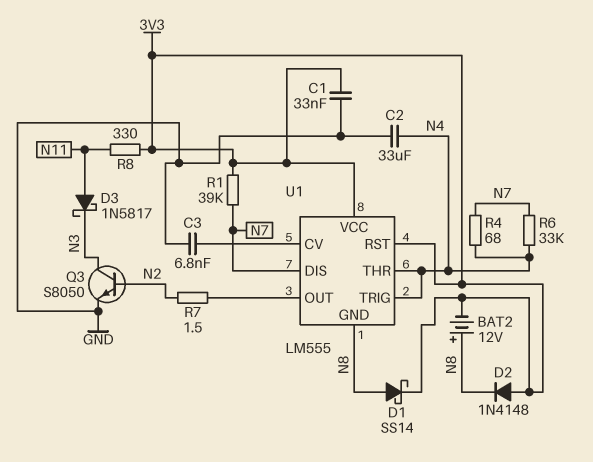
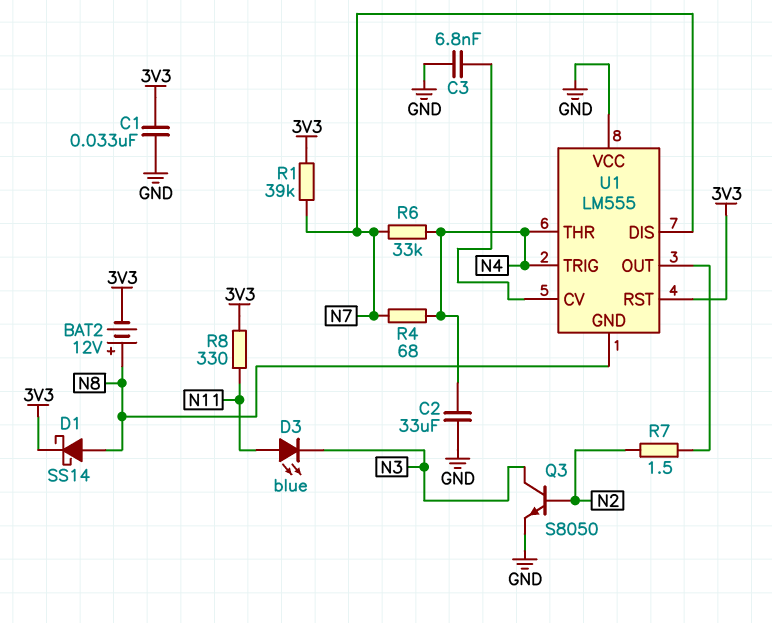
D2: diode 1N4148 (A 3V3, K N8) -> none
D3: schottky 1N5817 (A N11, K N3) -> LED blue (A N11, K N3)
U1 pin VCC: 3V3 -> GND

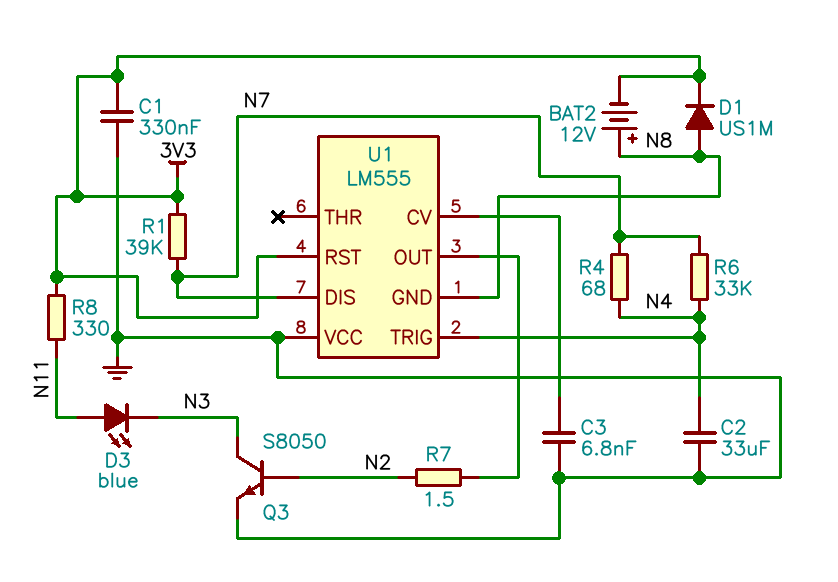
C1: 33nF (3V3, GND) -> 330nF (3V3, GND)
D1: schottky SS14 (A N8, K 3V3) -> diode US1M (A N8, K 3V3)
U1 pin THR: N4 -> none

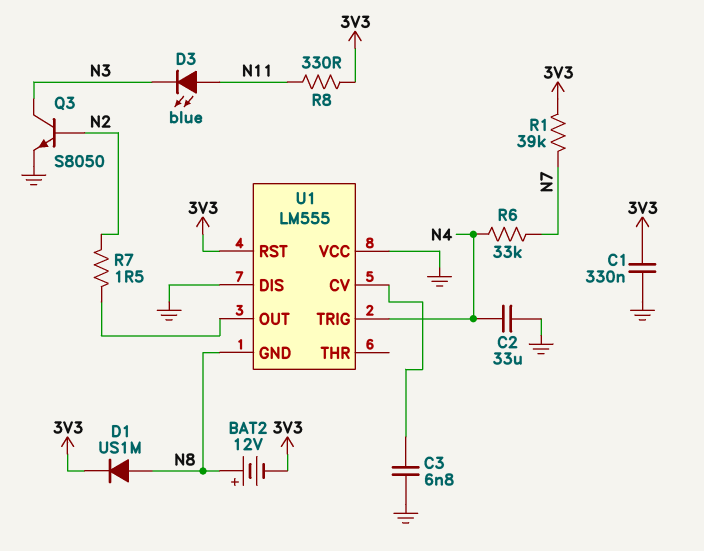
R4: 68 (N4, N7) -> none
U1 pin DIS: N7 -> GND

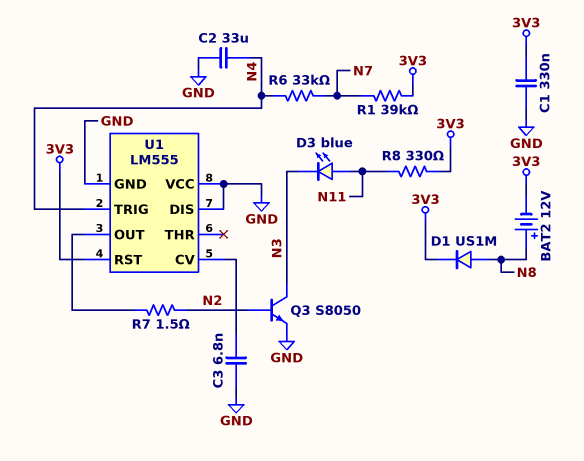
U1 pin GND: N8 -> GND

